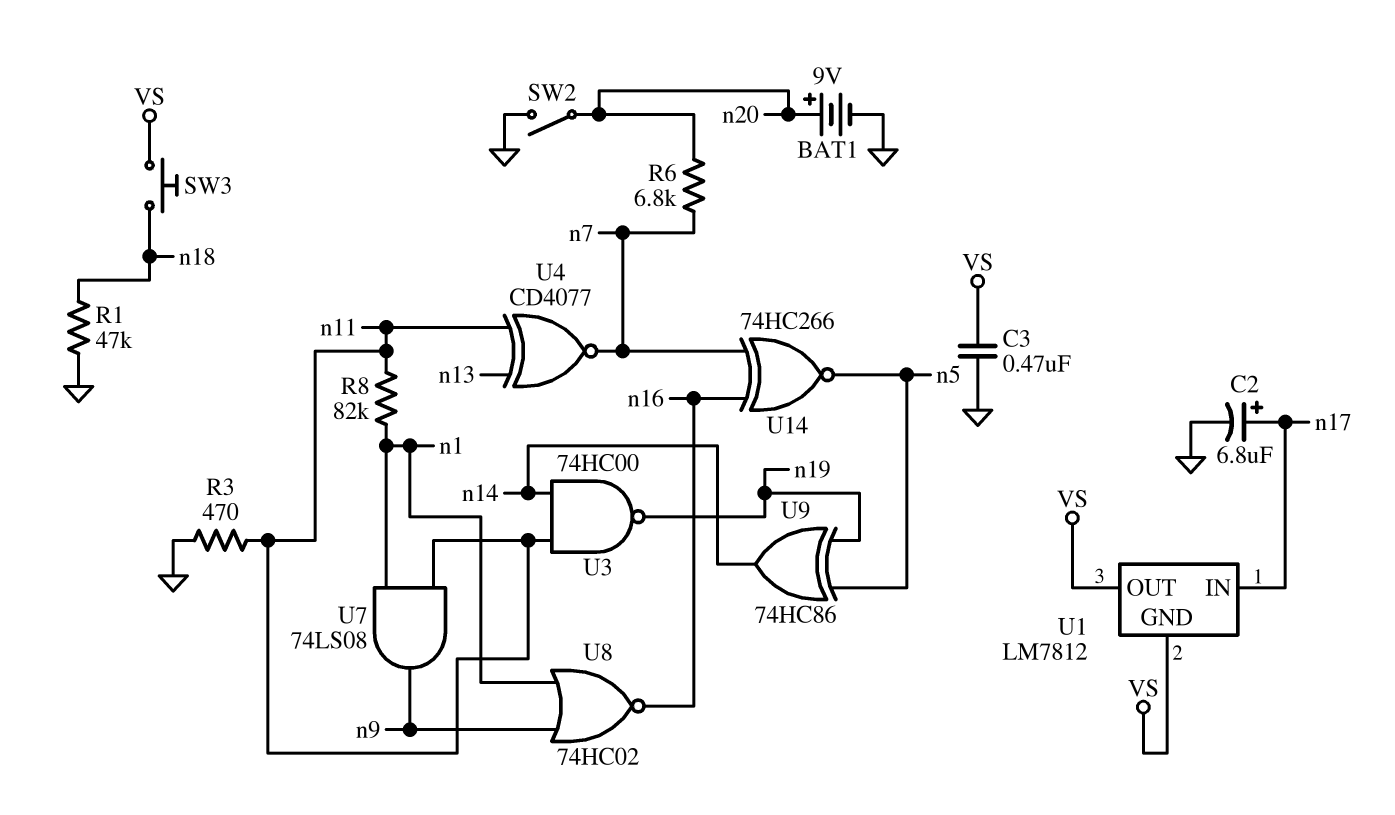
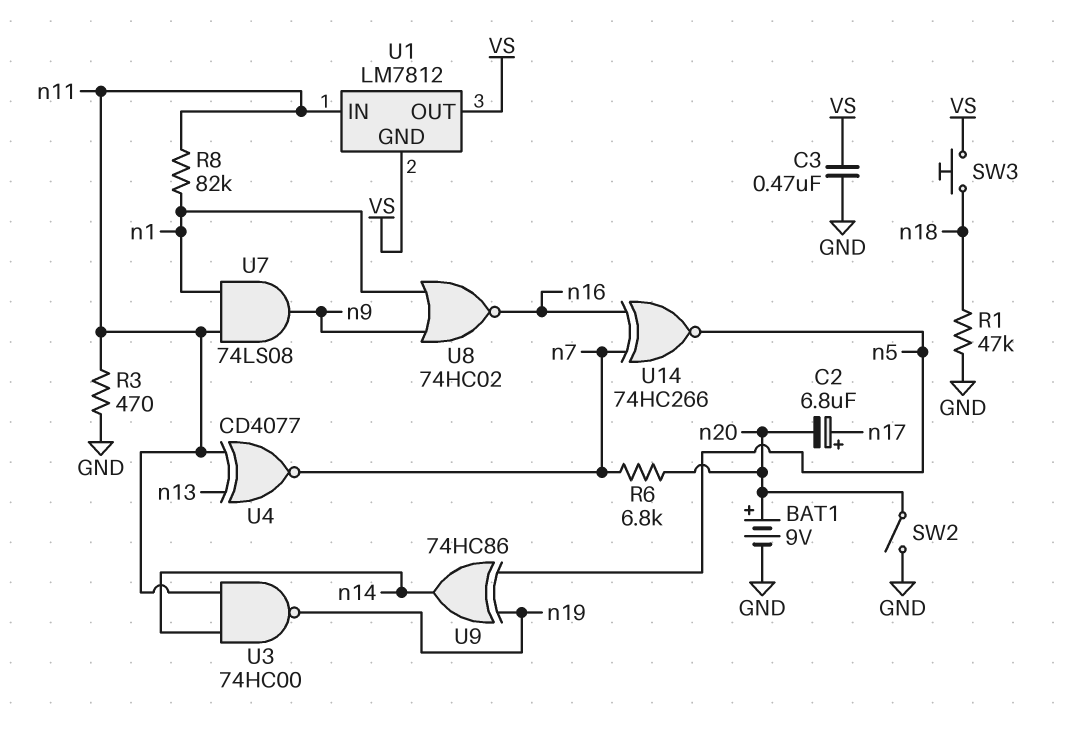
C2: 6.8uF (plus n17, minus GND) -> 6.8uF (plus n17, minus n20)
U1 pin IN: n17 -> n11

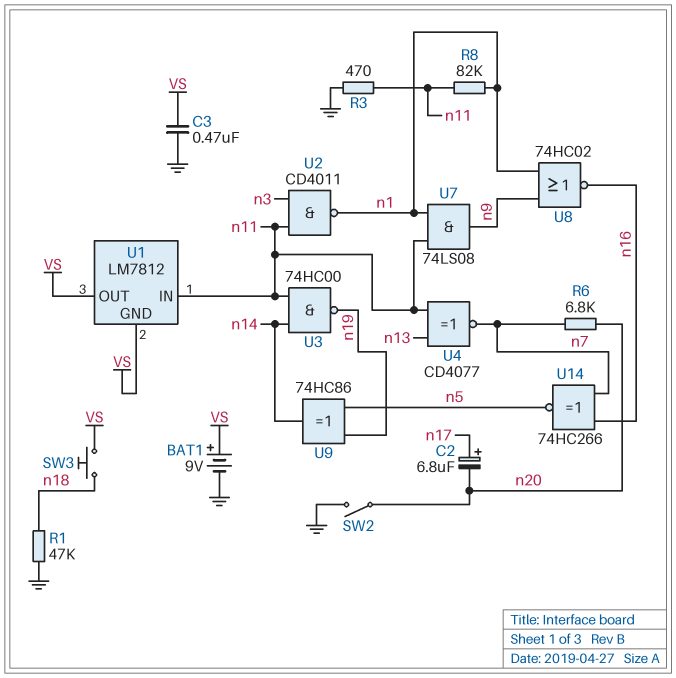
BAT1: 9V (plus n20, minus GND) -> 9V (plus VS, minus GND)
U2: none -> NAND CD4011 (in n3, in n11, out n1)

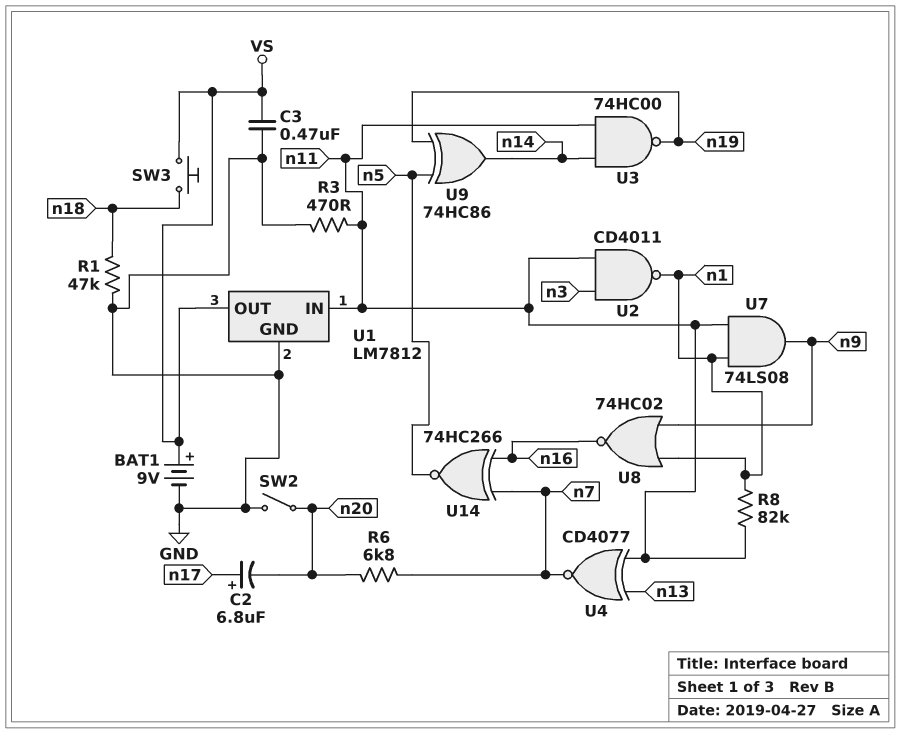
U1 pin GND: VS -> GND

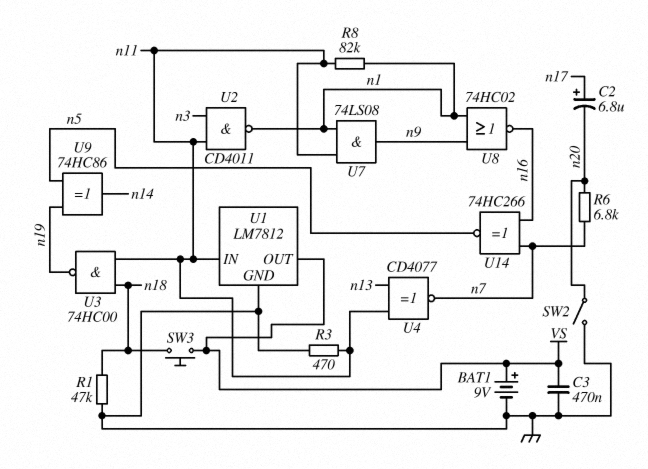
U3: NAND 74HC00 (in n11, in n14, out n19) -> NAND 74HC00 (in n11, in n18, out n19)

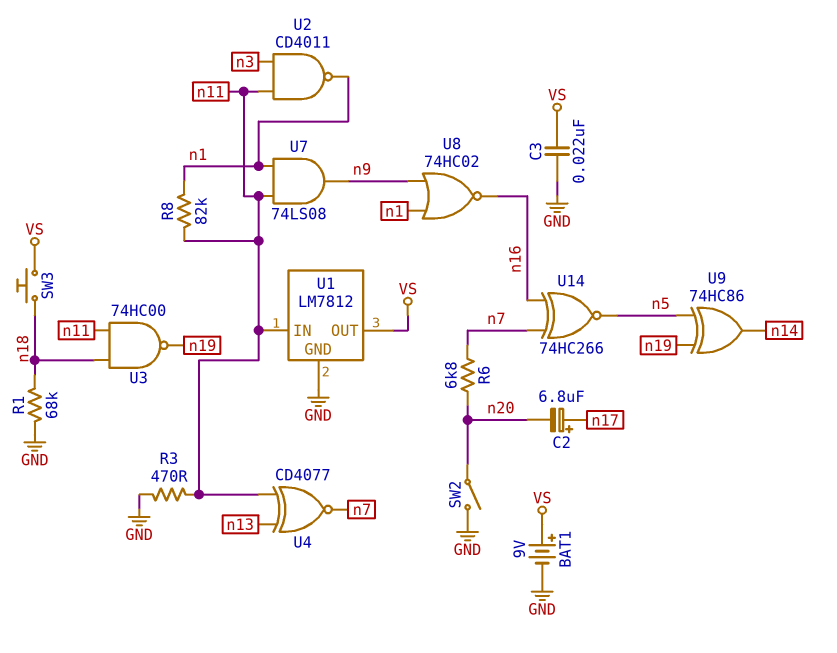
C3: 470nF (GND, VS) -> 22nF (GND, VS)
R1: 47k (GND, n18) -> 68k (GND, n18)

